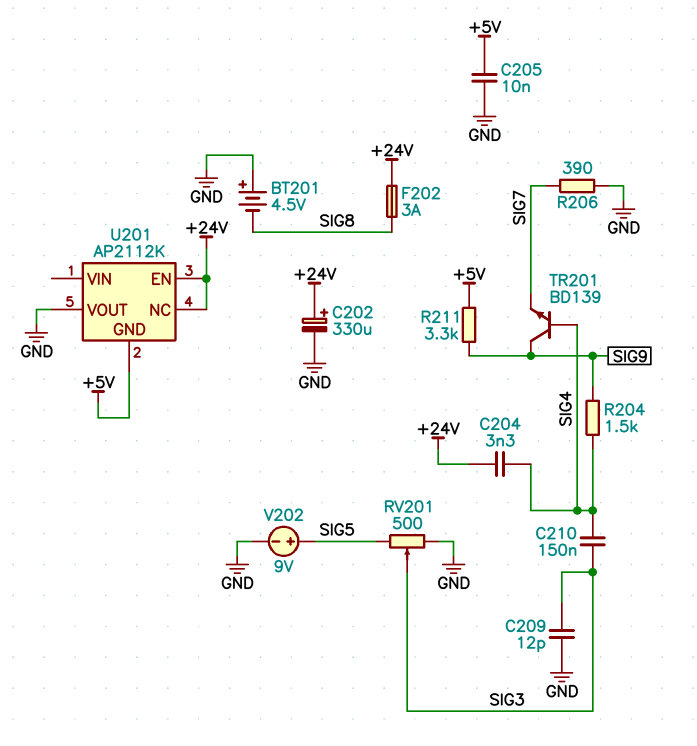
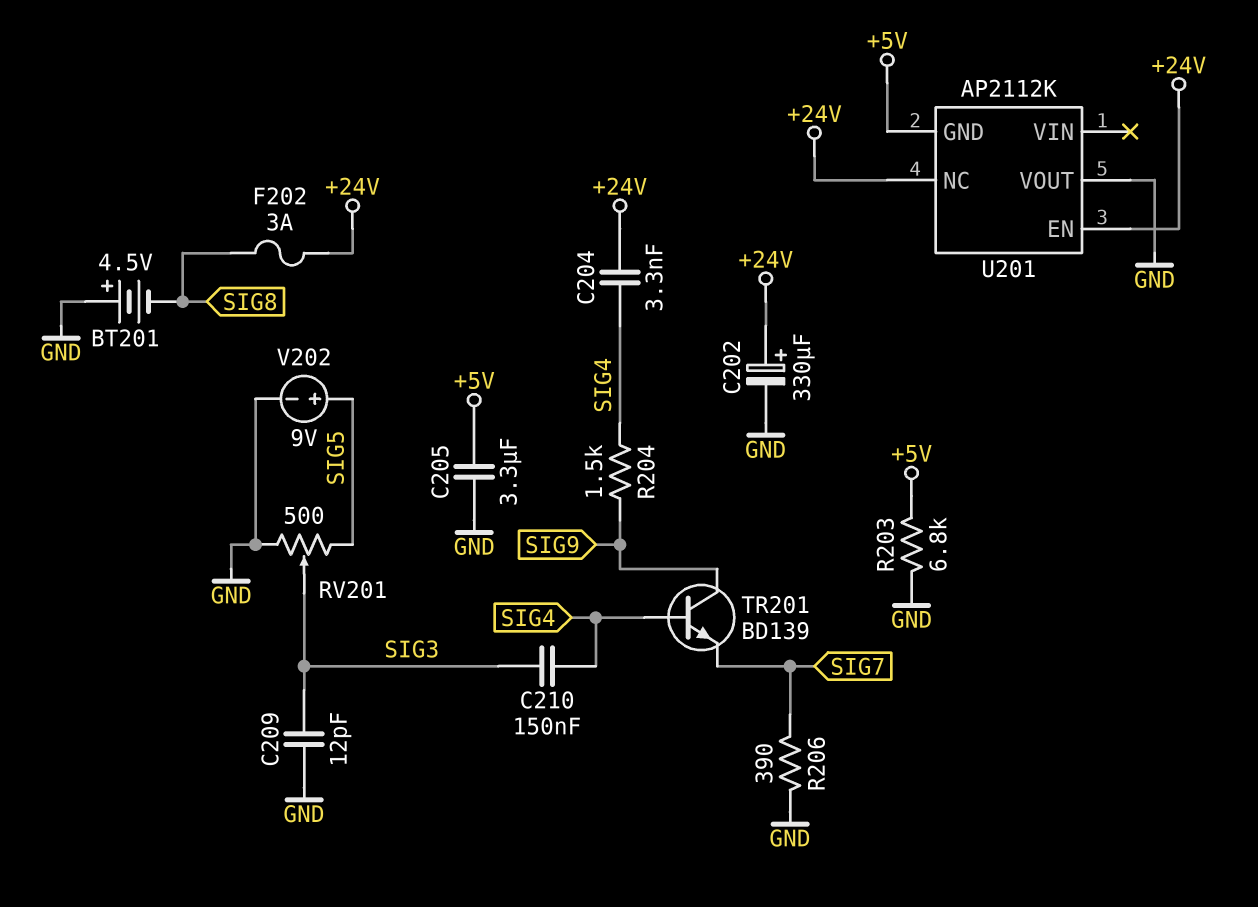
C205: 10nF (+5V, GND) -> 3.3uF (+5V, GND)
R203: none -> 6.8k (+5V, GND)
R211: 3.3k (+5V, SIG9) -> none

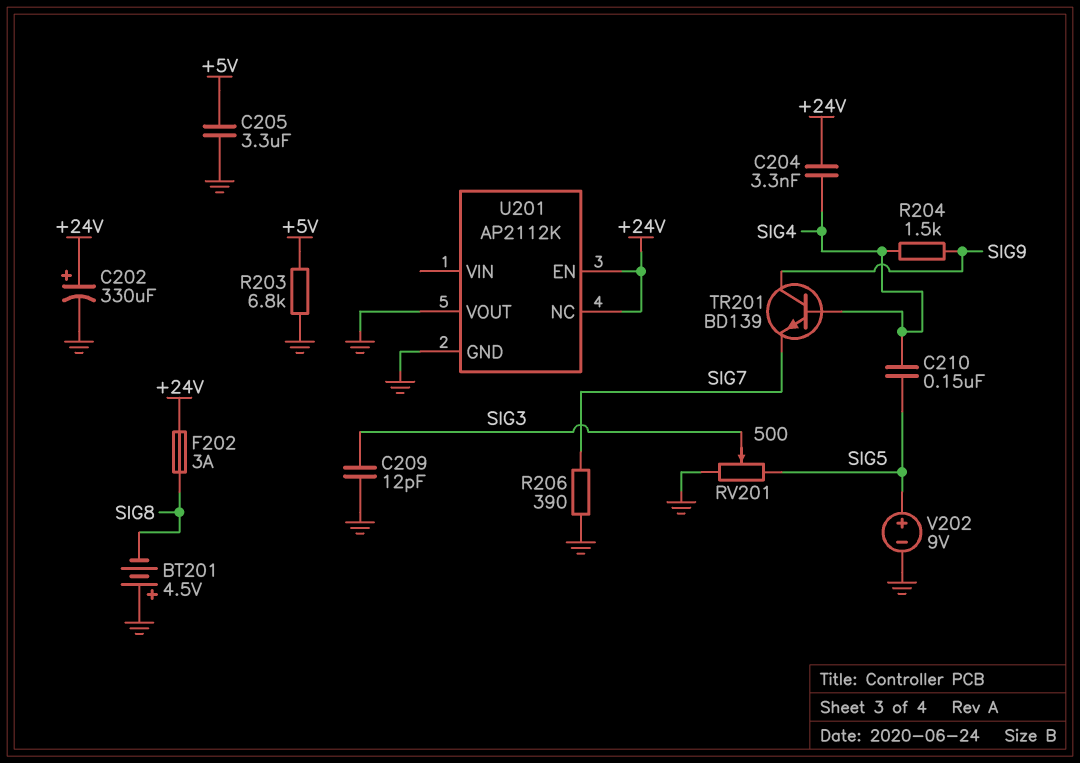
C210: 150nF (SIG3, SIG4) -> 150nF (SIG4, SIG5)
U201 pin GND: +5V -> GND

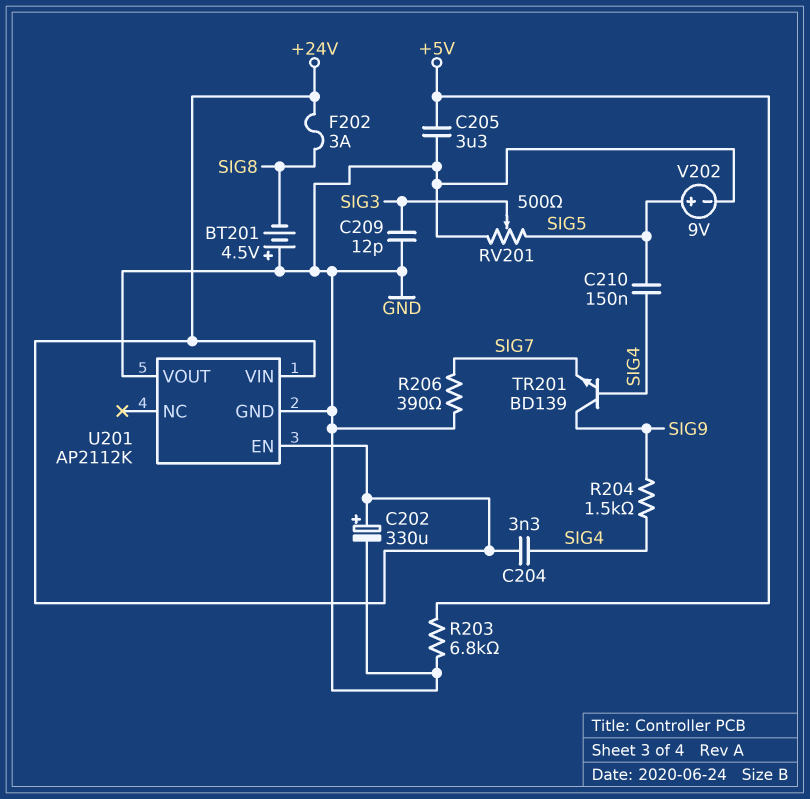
U201 pin NC: +24V -> none
U201 pin VIN: none -> +24V

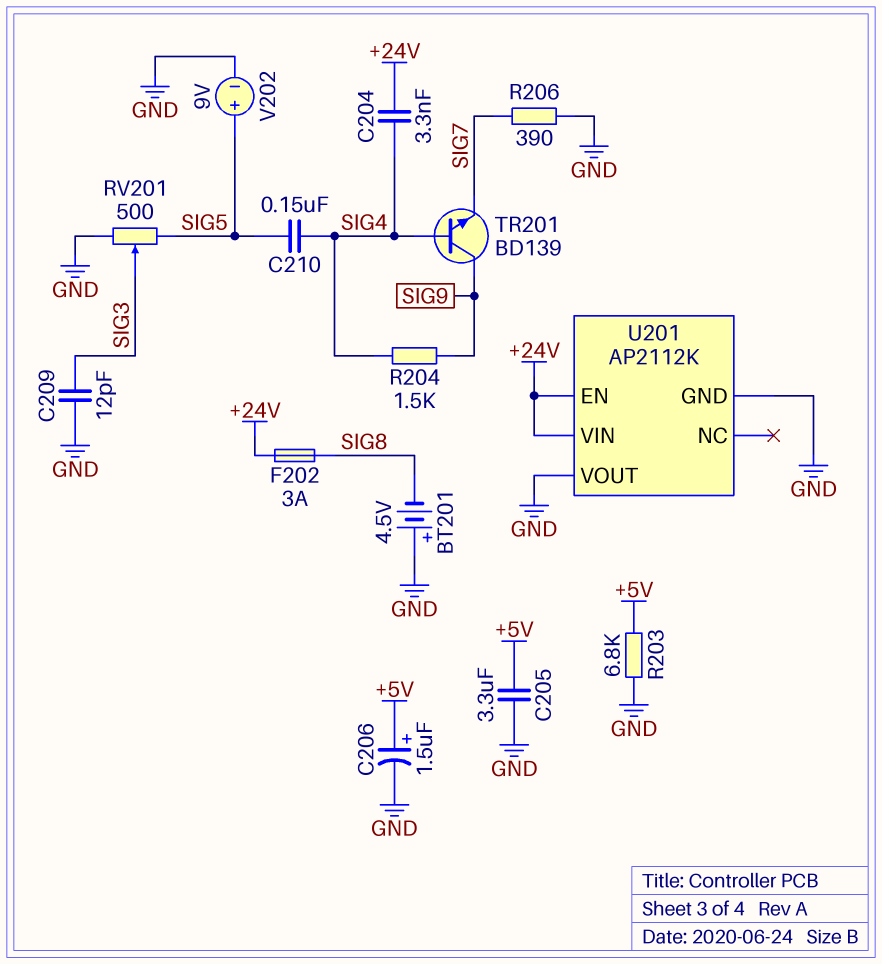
C202: 330uF (plus +24V, minus GND) -> none
C206: none -> 1.5uF (plus +5V, minus GND)

